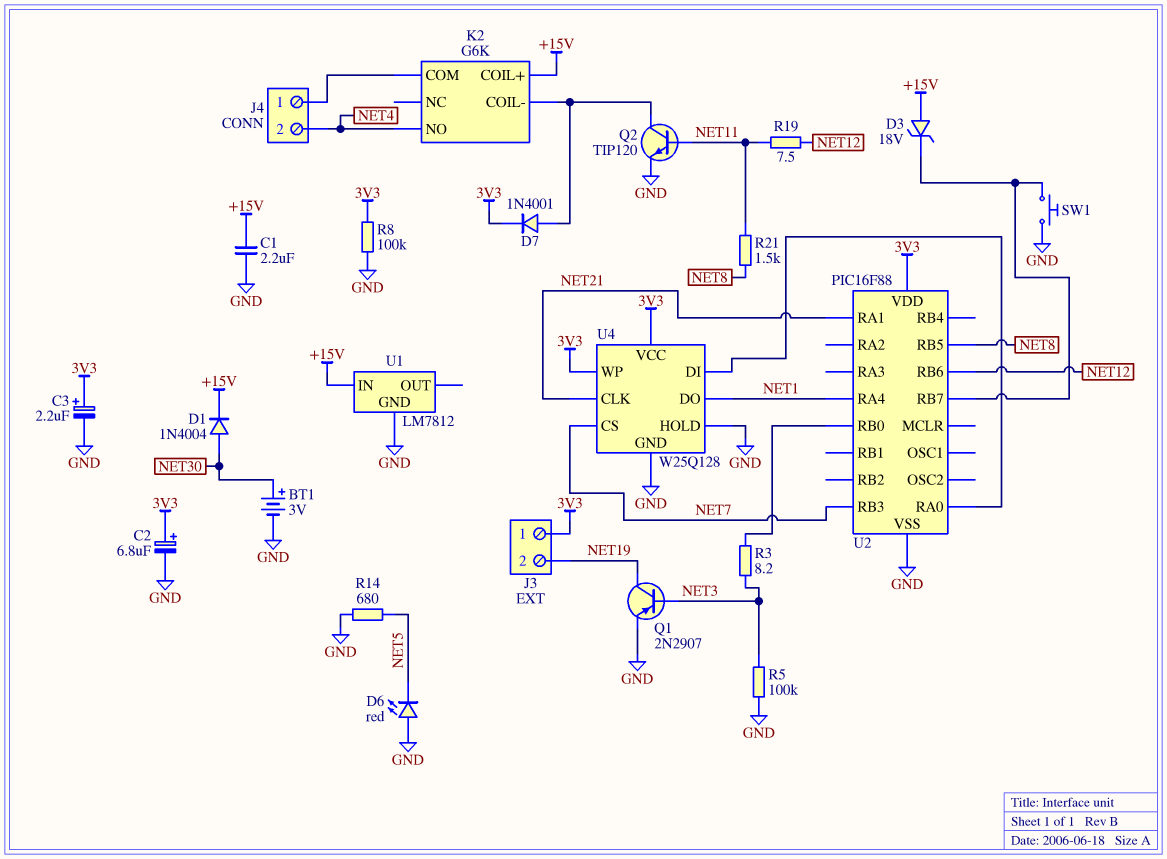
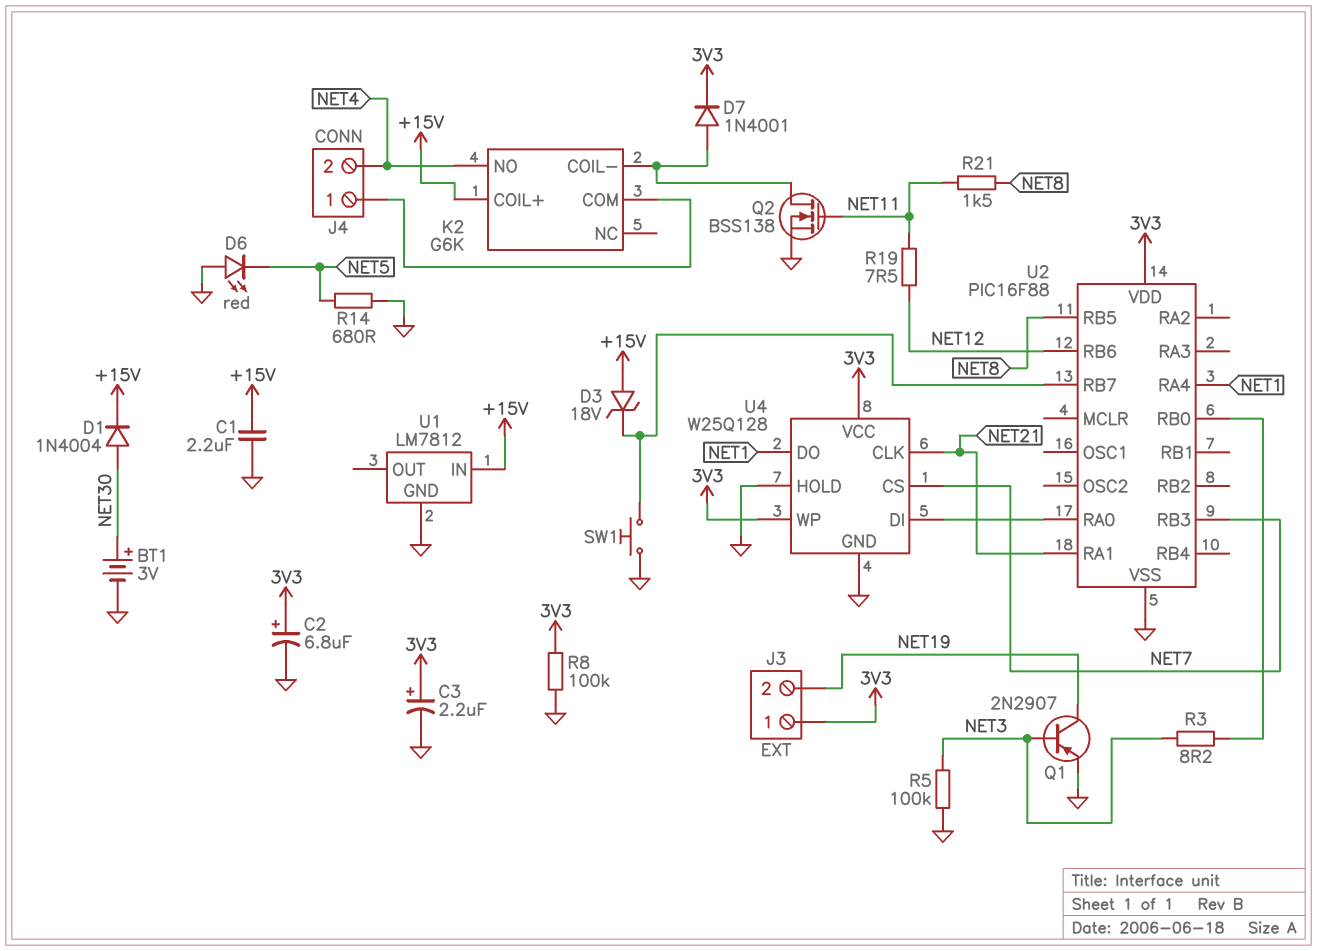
Q2: NPN TIP120 (B NET11, C K2/COIL-, E GND) -> NMOS BSS138 (G NET11, D K2/COIL-, S GND)

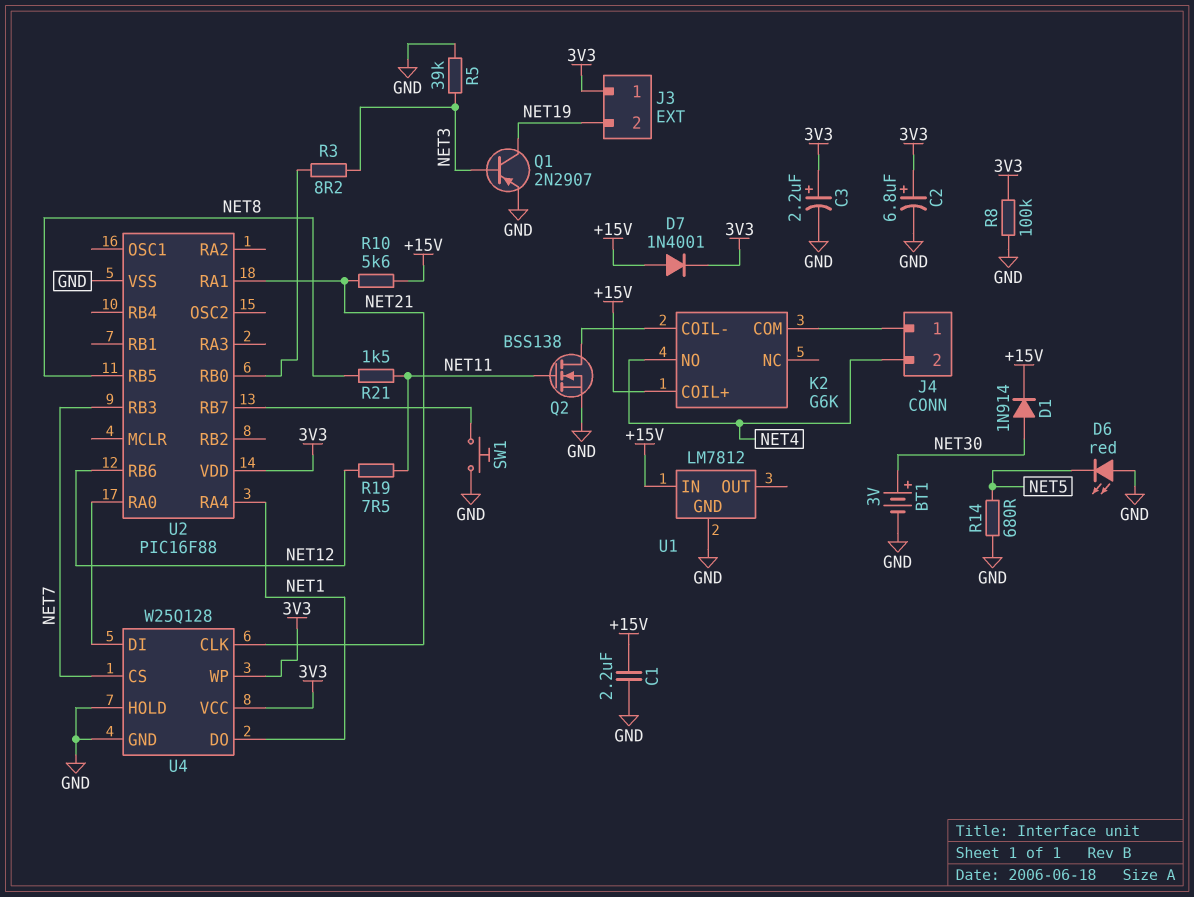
D1: diode 1N4004 (A NET30, K +15V) -> diode 1N914 (A NET30, K +15V)
D3: zener 18V (A +15V, K U2/RB7) -> none
D7: diode 1N4001 (A K2/COIL-, K 3V3) -> diode 1N4001 (A +15V, K 3V3)
R5: 100k (GND, NET3) -> 39k (GND, NET3)
R10: none -> 5.6k (+15V, NET21)

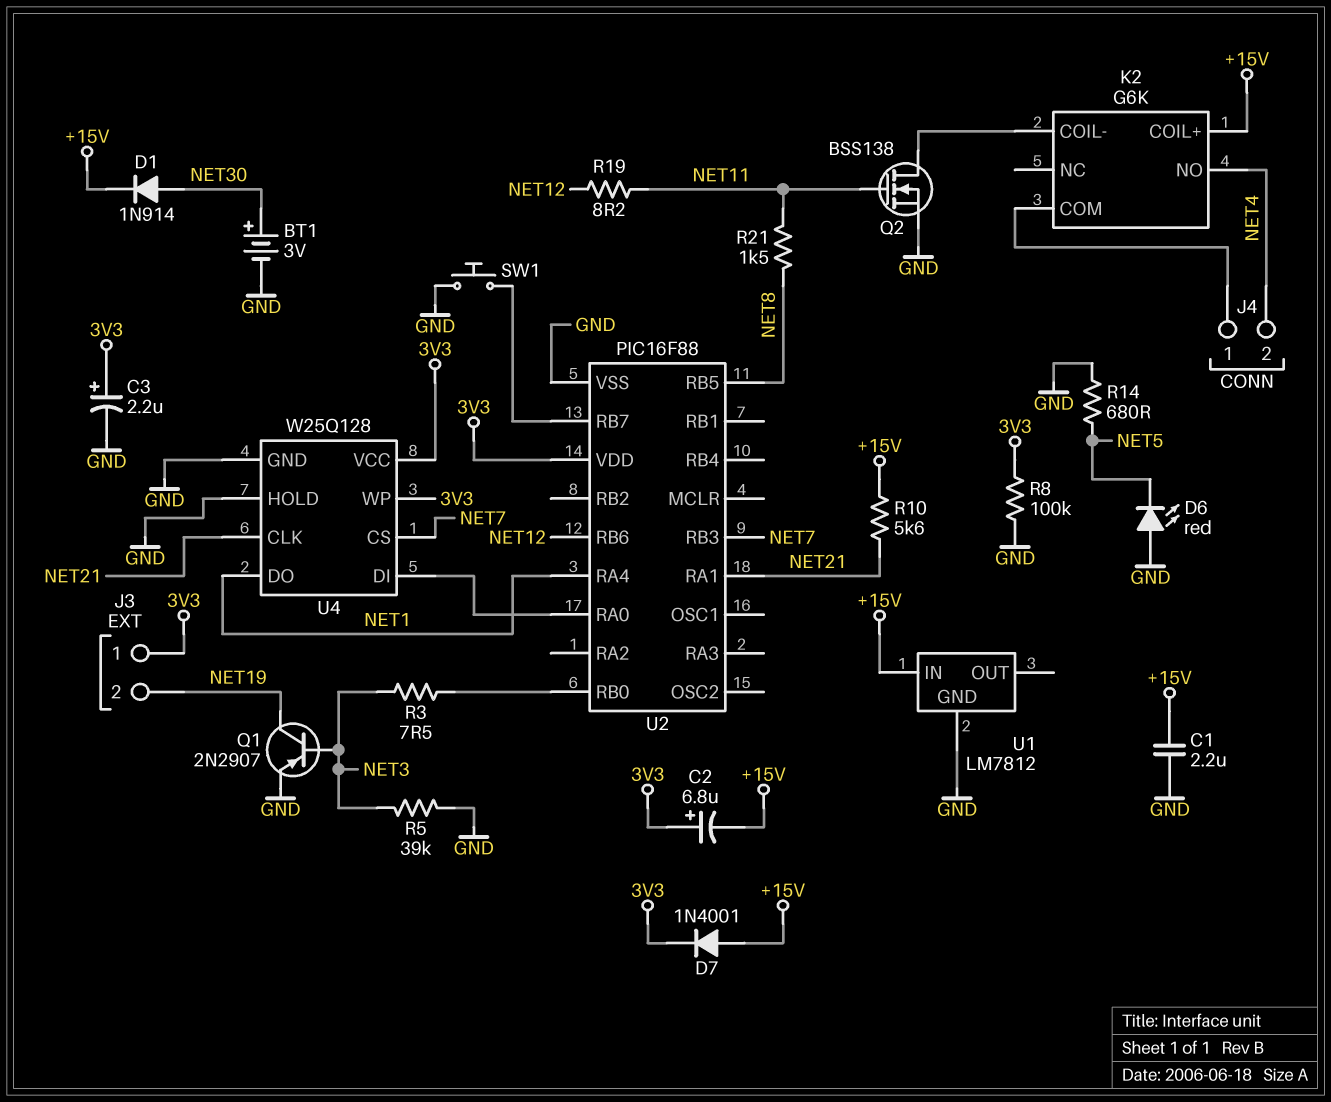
C2: 6.8uF (plus 3V3, minus GND) -> 6.8uF (plus 3V3, minus +15V)
R3: 8.2 (NET3, U2/RB0) -> 7.5 (NET3, U2/RB0)
R19: 7.5 (NET11, NET12) -> 8.2 (NET11, NET12)

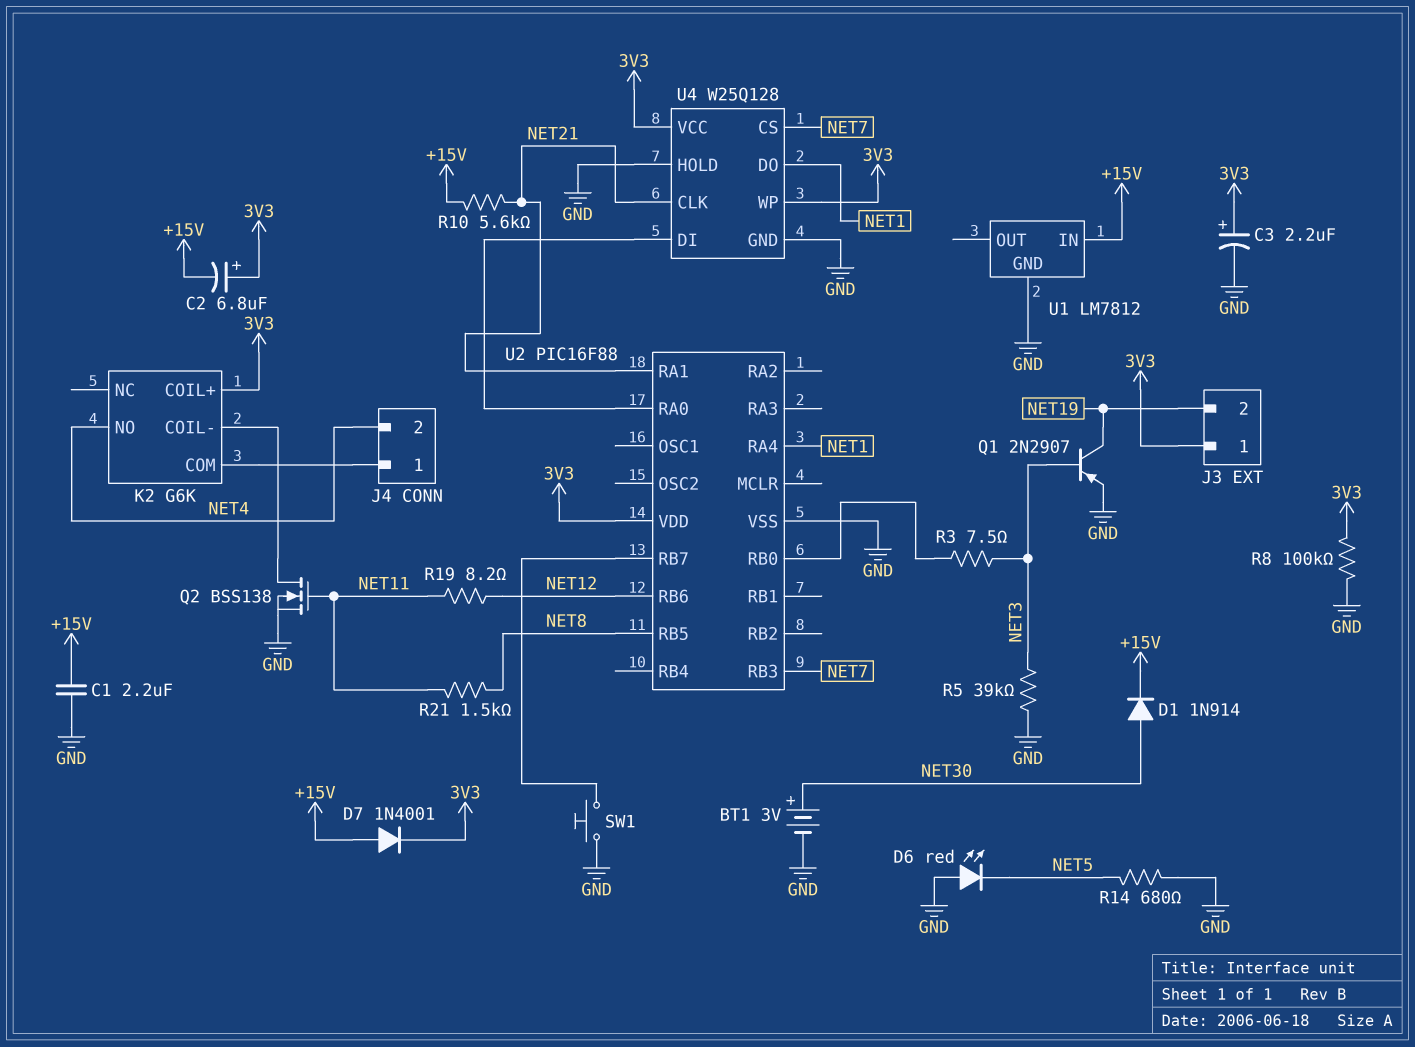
K2 pin COIL+: +15V -> 3V3

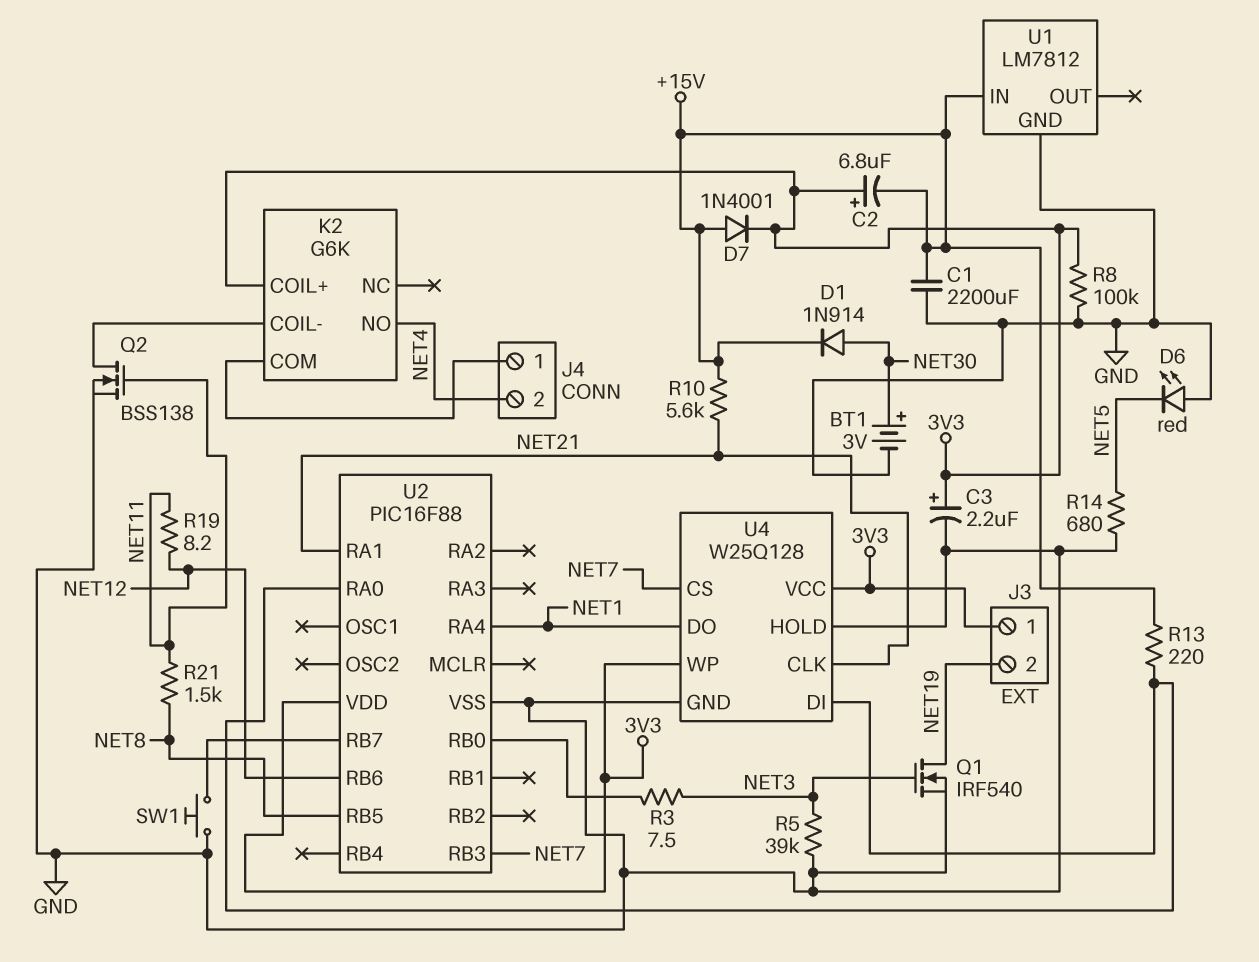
C1: 2.2uF (+15V, GND) -> 2200uF (+15V, GND)
Q1: PNP 2N2907 (B NET3, C NET19, E GND) -> NMOS IRF540 (G NET3, D NET19, S GND)
R13: none -> 220 (+15V, U2/RA0)

